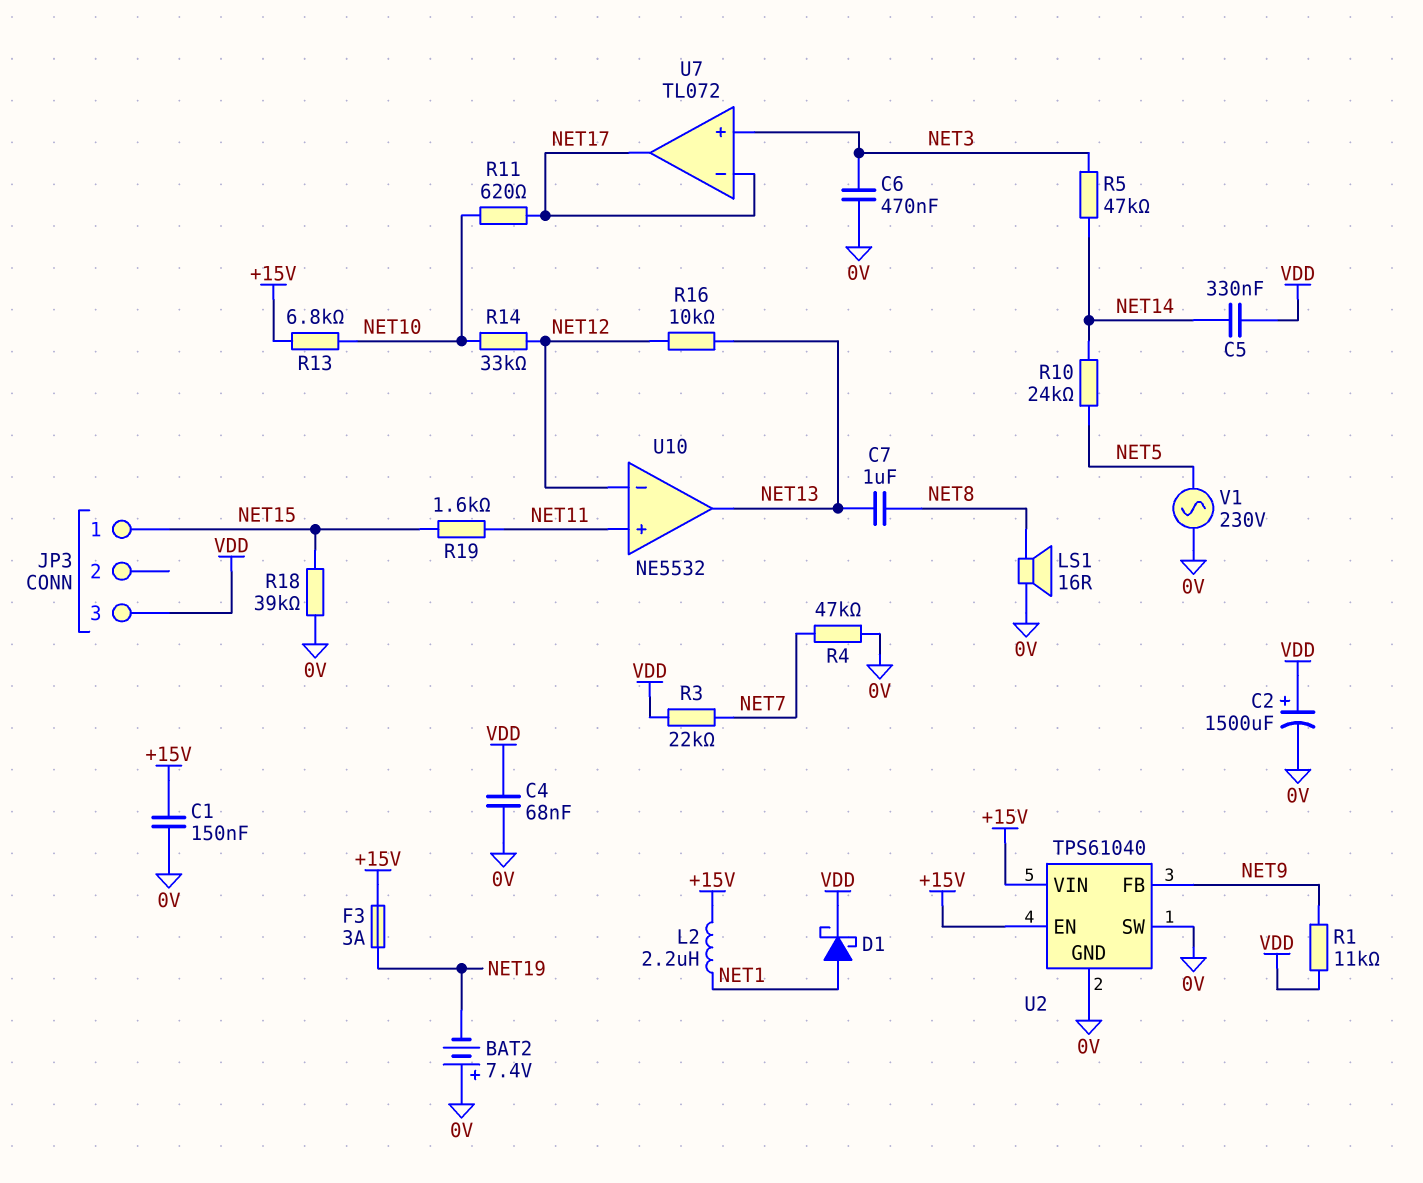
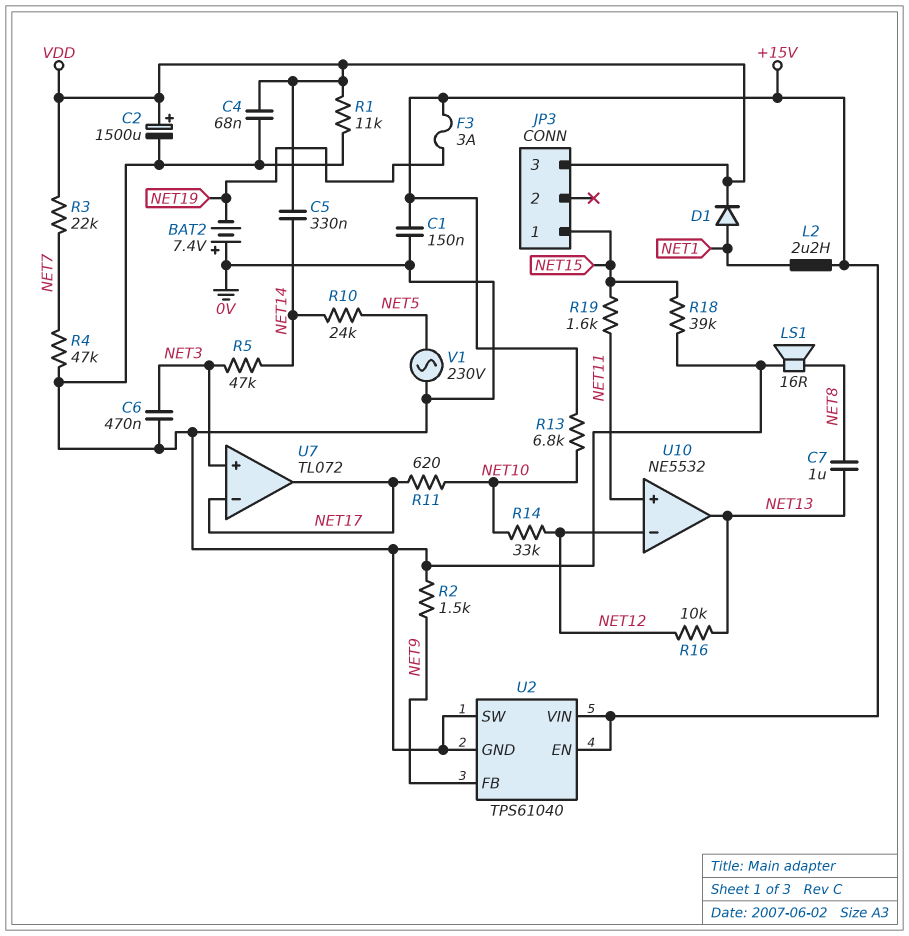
D1: schottky (A NET1, K VDD) -> diode (A NET1, K VDD)
R1: 11k (NET9, VDD) -> 11k (0V, VDD)
R2: none -> 1.5k (0V, NET9)

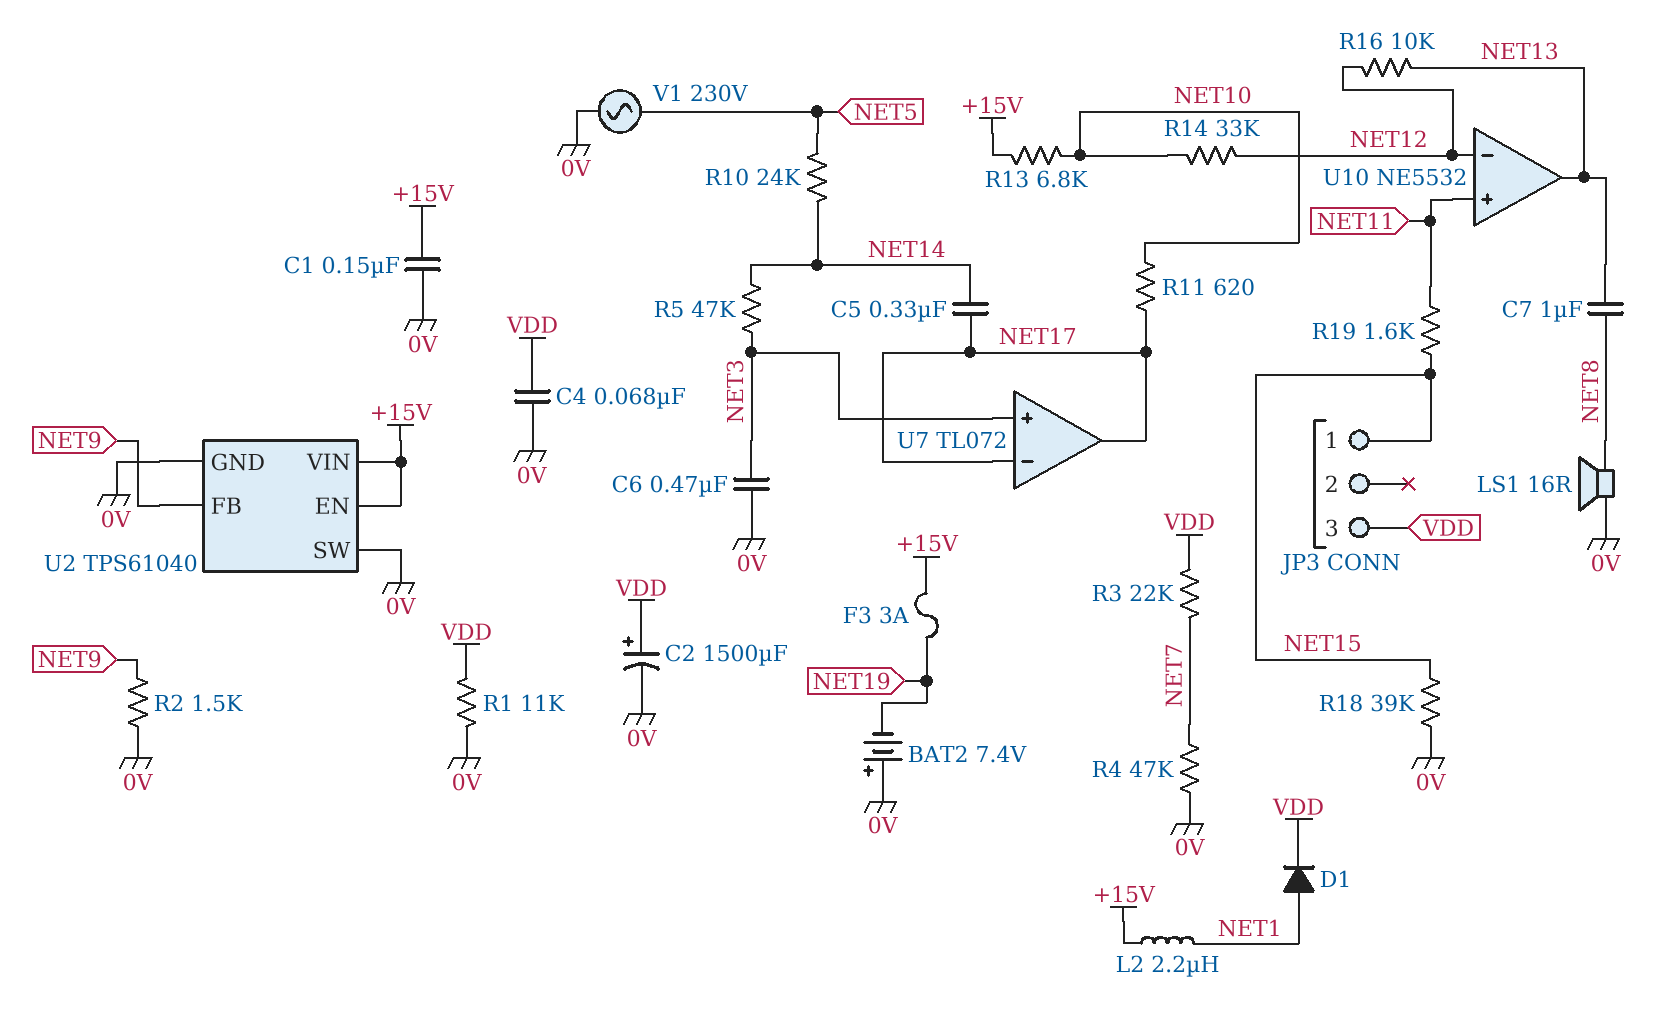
C5: 330nF (NET14, VDD) -> 330nF (NET14, NET17)

